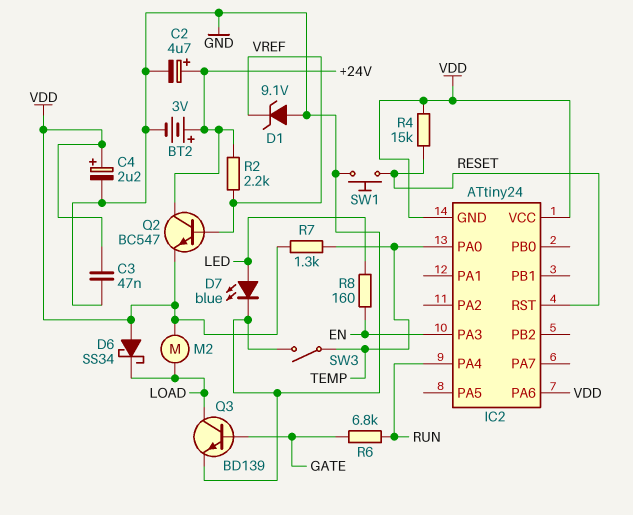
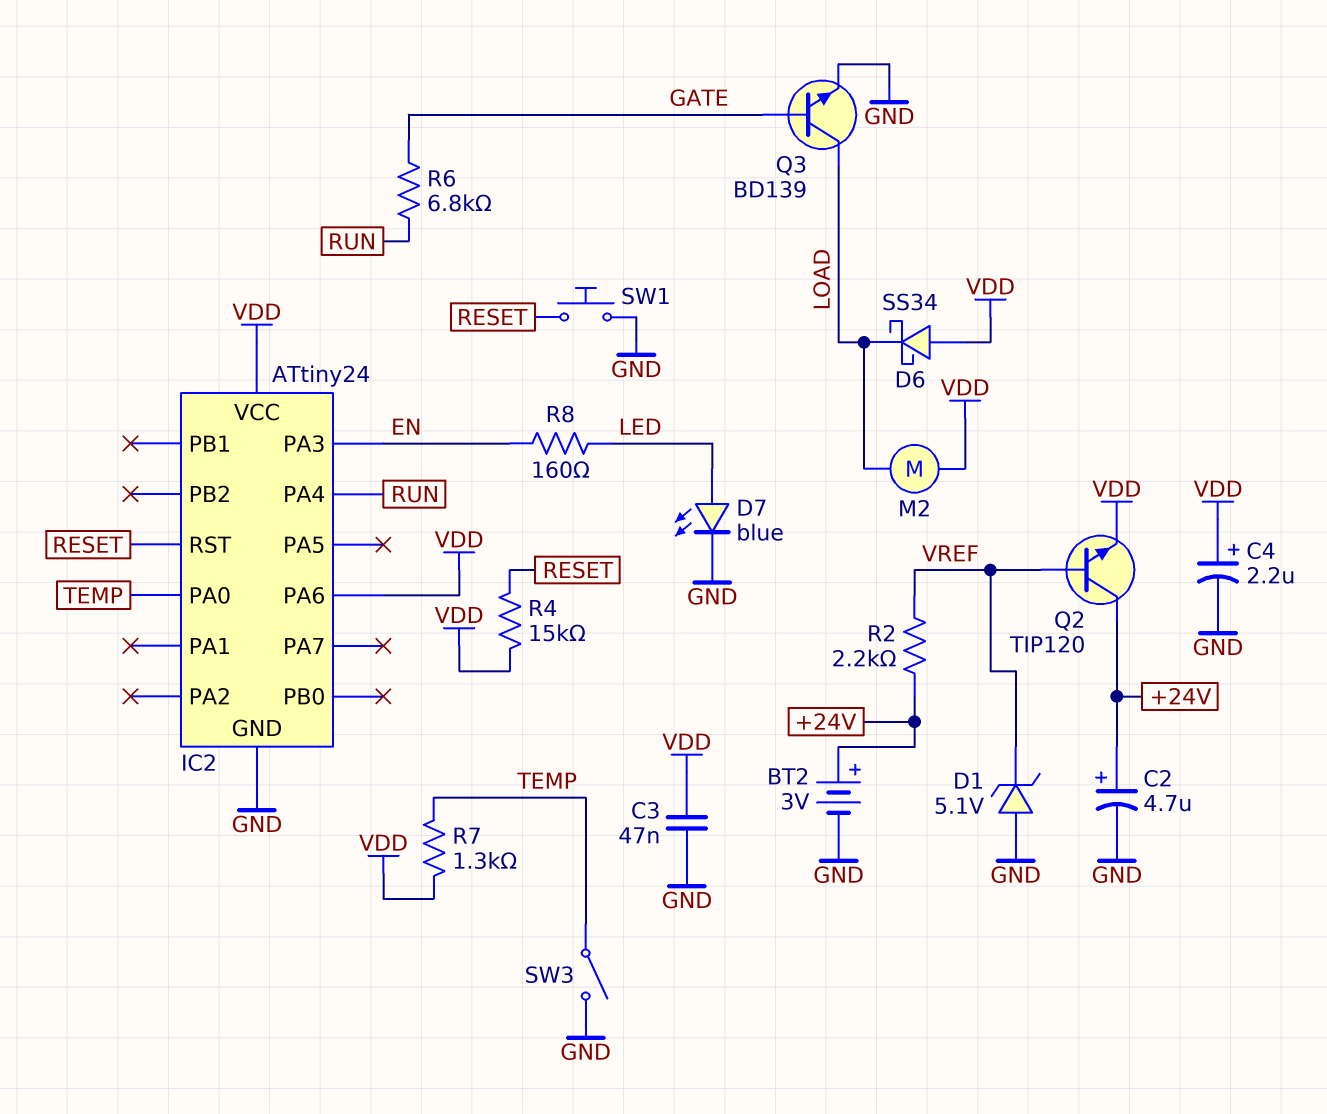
D1: zener 9.1V (A GND, K VREF) -> zener 5.1V (A GND, K VREF)
IC2 pin GND: VDD -> GND
Q2: NPN BC547 (B VREF, C +24V, E VDD) -> NPN TIP120 (B VREF, C +24V, E VDD)

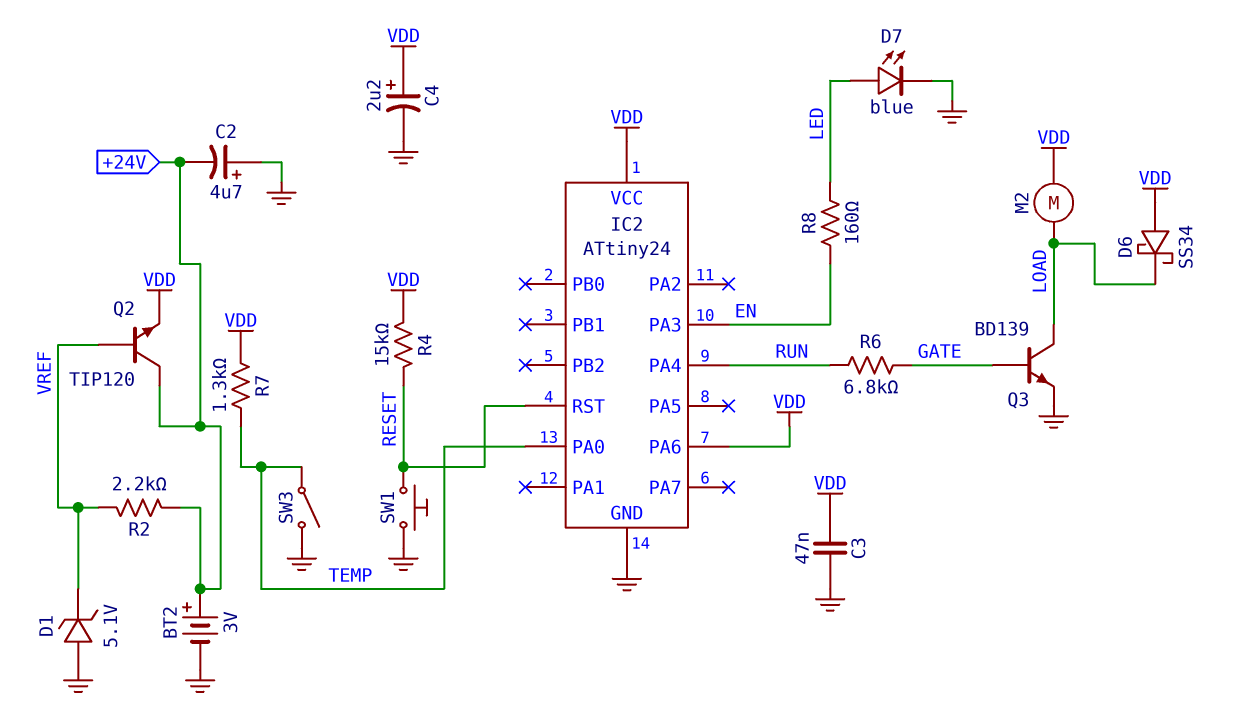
C2: 4.7uF (plus +24V, minus GND) -> 4.7uF (plus GND, minus +24V)

